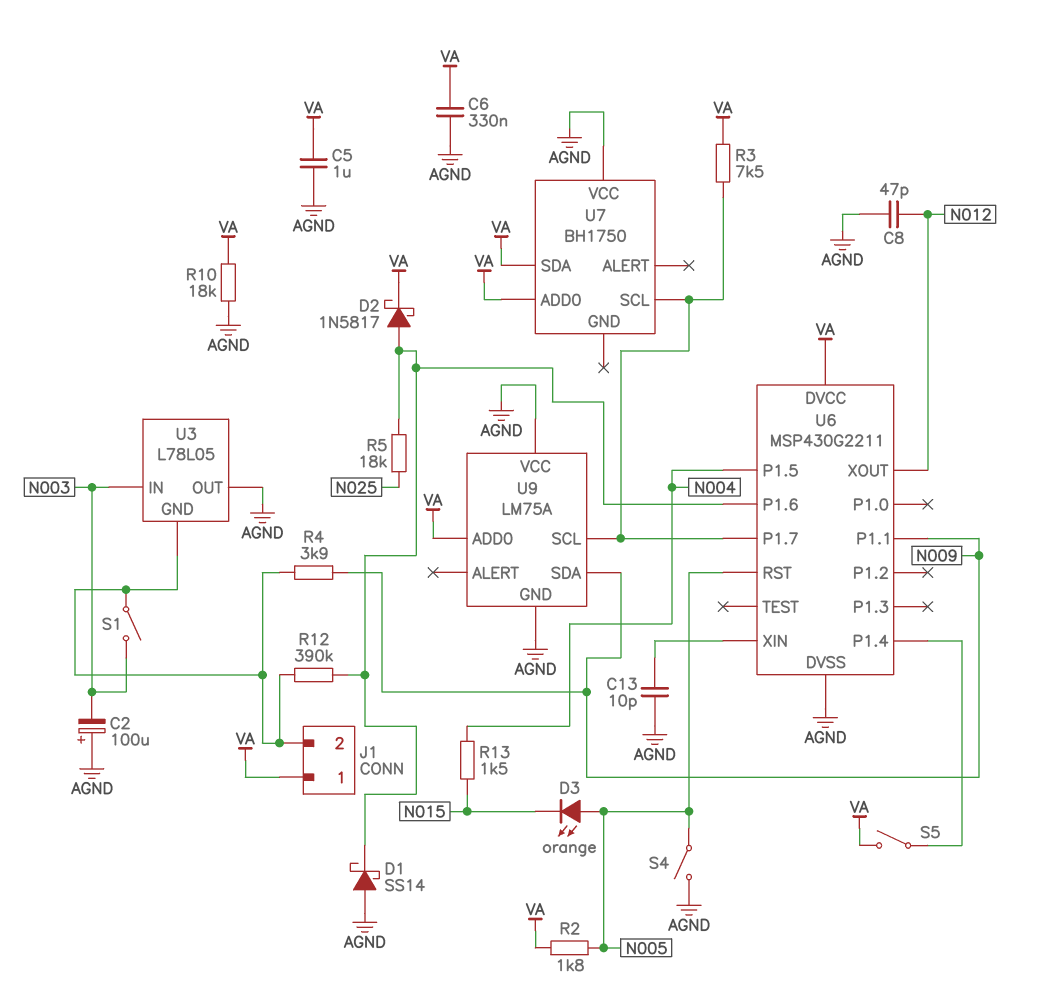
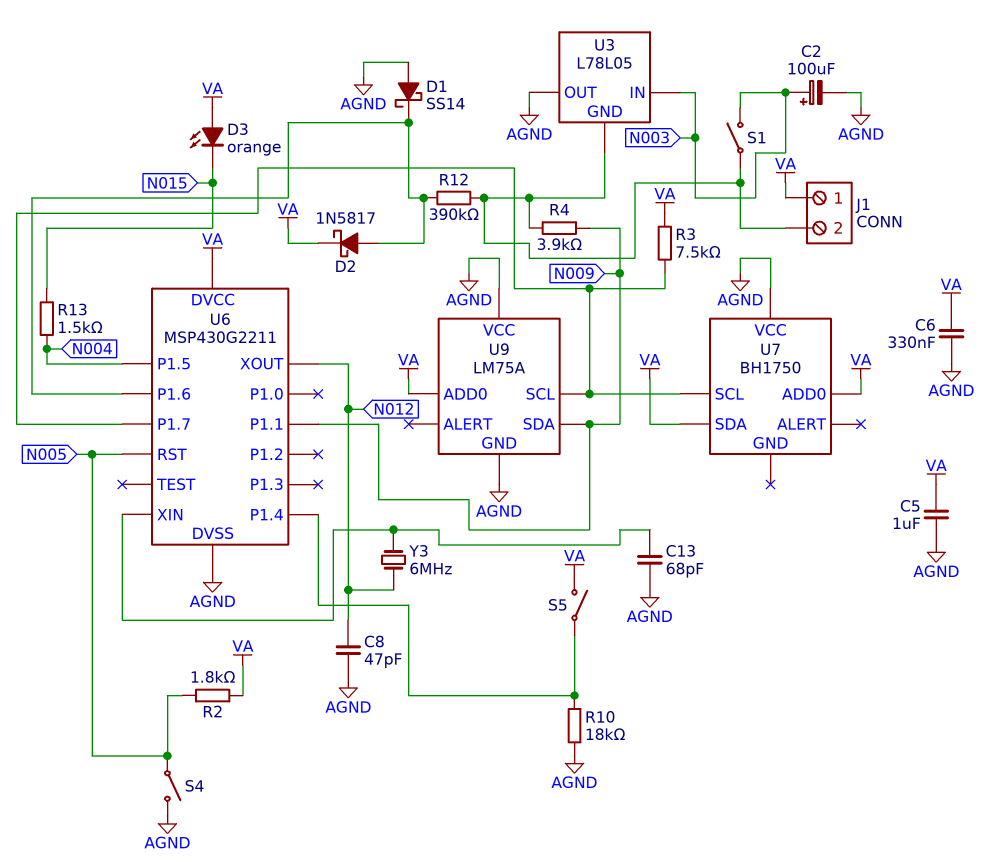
C2: 100uF (plus AGND, minus N003) -> 100uF (plus N003, minus AGND)
C13: 10pF (AGND, U6/XIN) -> 68pF (AGND, U6/XIN)
D3: LED orange (A N005, K N015) -> LED orange (A VA, K N015)
R5: 18k (N025, U6/P1.6) -> none
R10: 18k (AGND, VA) -> 18k (AGND, U6/P1.4)
Y3: none -> 6MHz (N012, U6/XIN)

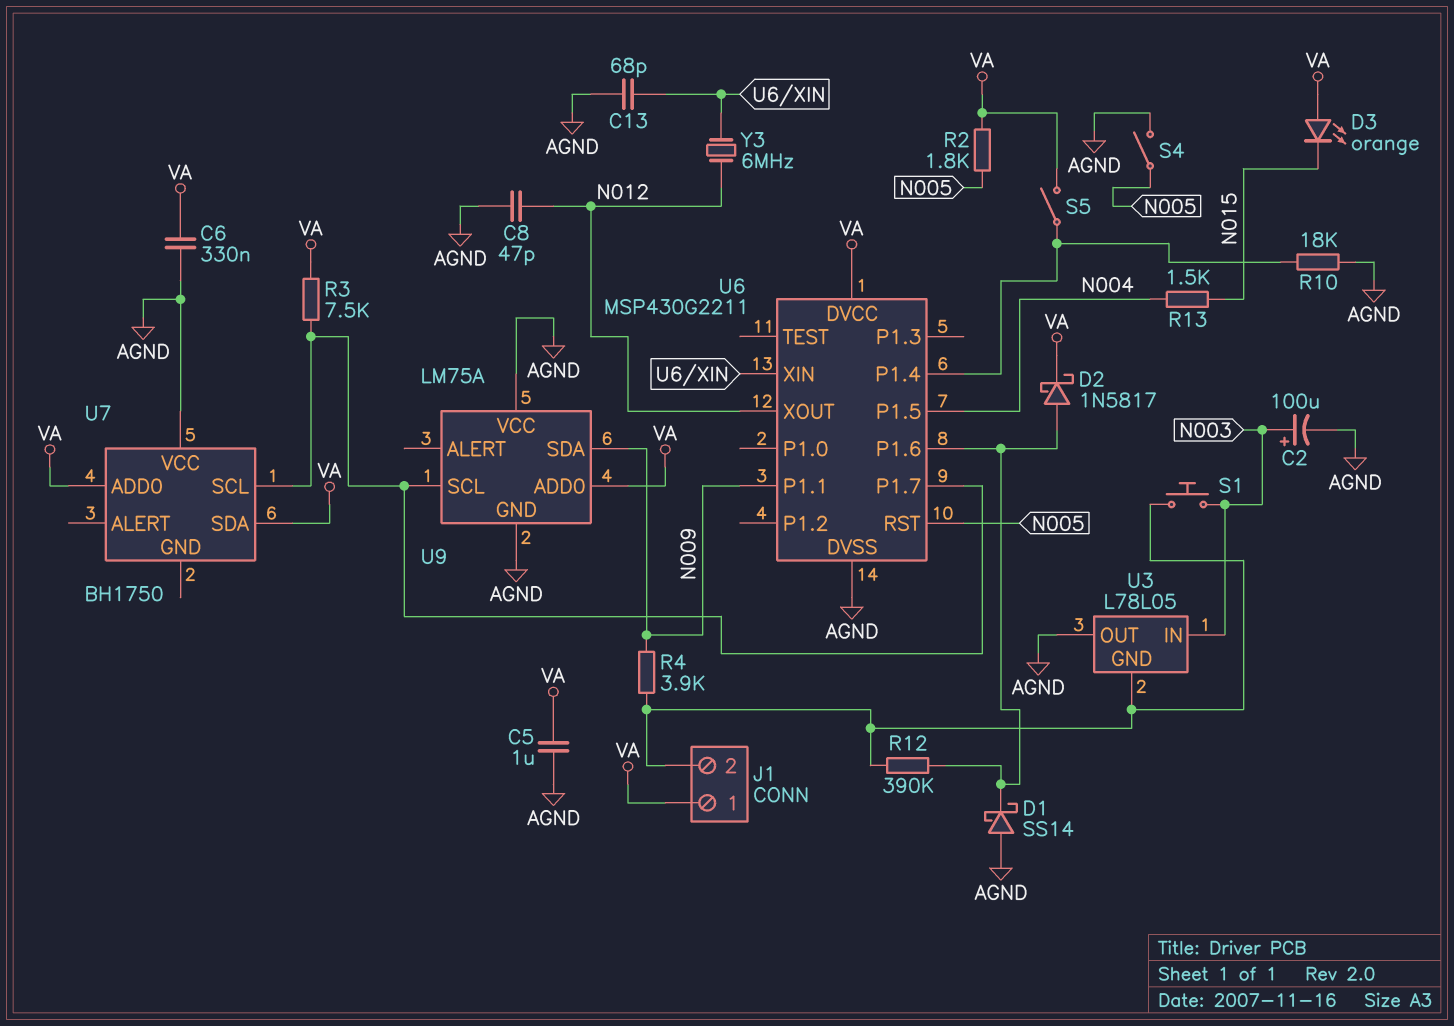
S1: switch (J1/2, N003) -> button (J1/2, N003)

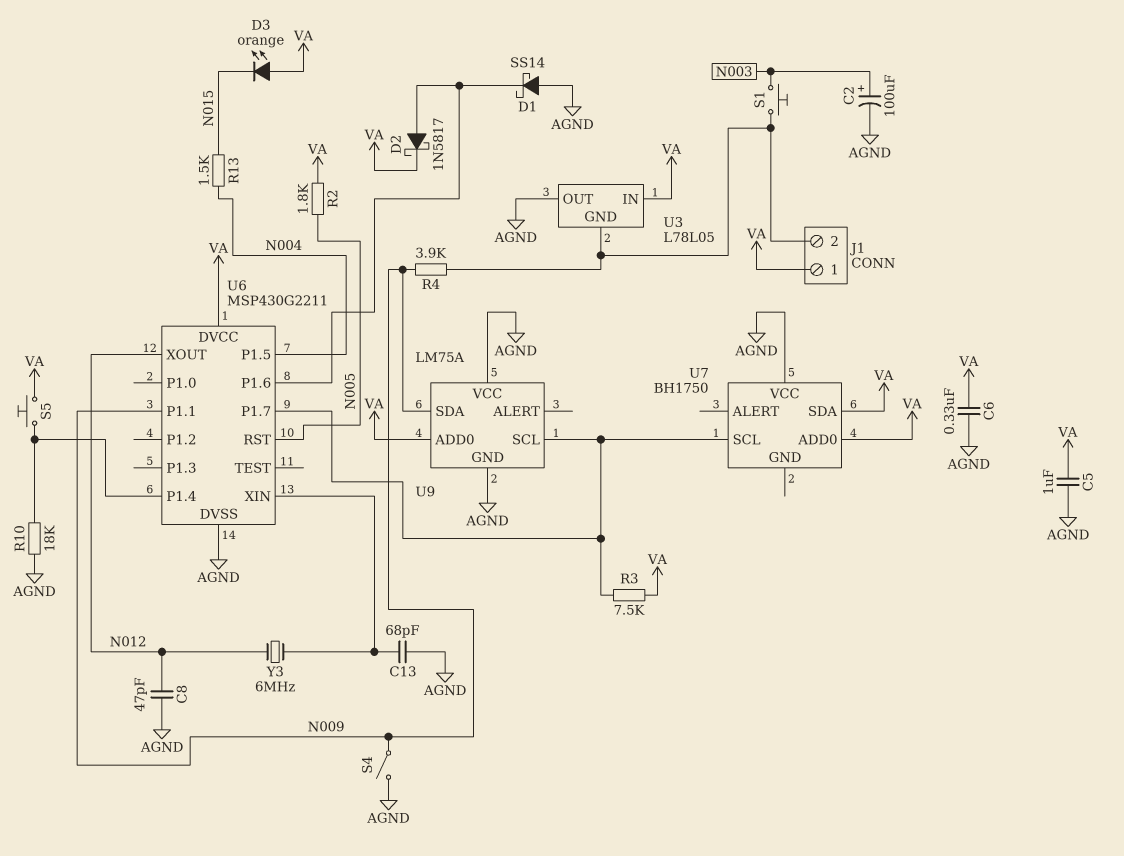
R12: 390k (J1/2, U6/P1.6) -> none
S4: switch (AGND, N005) -> switch (AGND, N009)
S5: switch (U6/P1.4, VA) -> button (U6/P1.4, VA)
U3 pin IN: N003 -> VA

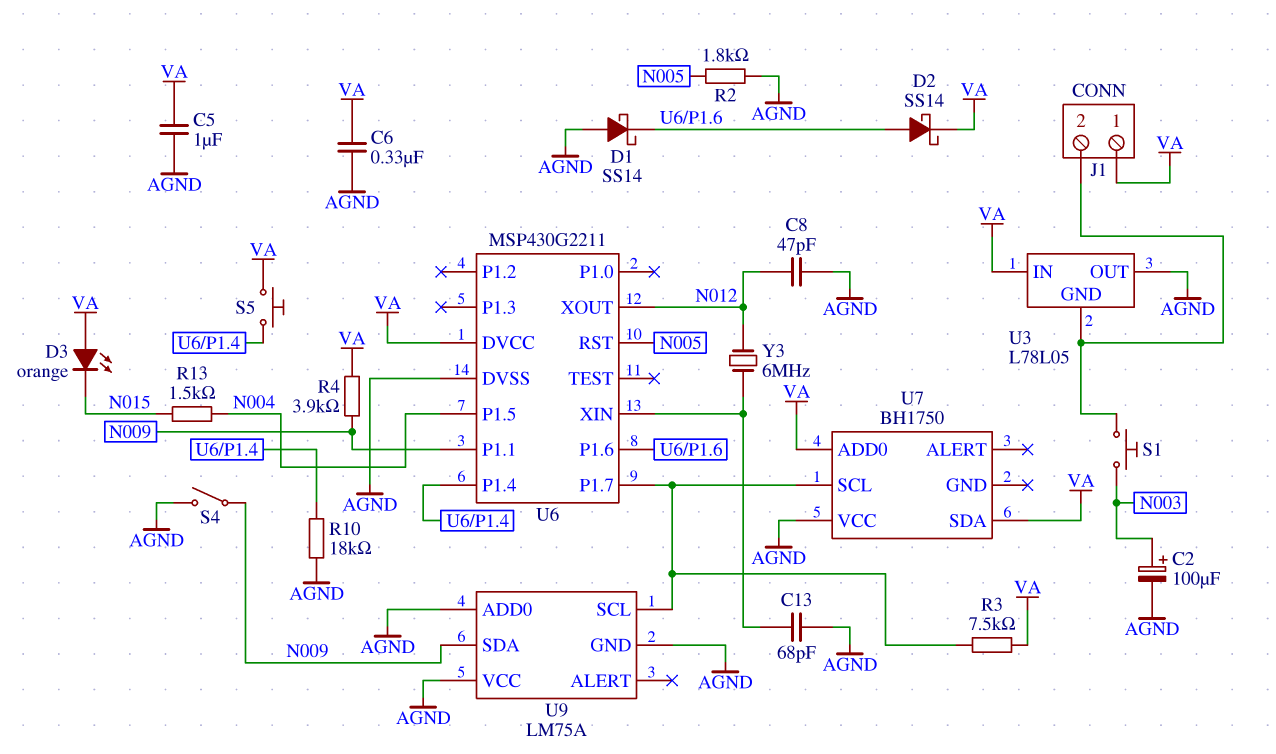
D2: schottky 1N5817 (A U6/P1.6, K VA) -> schottky SS14 (A U6/P1.6, K VA)
R2: 1.8k (N005, VA) -> 1.8k (AGND, N005)
R4: 3.9k (J1/2, N009) -> 3.9k (N009, VA)
U9 pin ADD0: VA -> AGND

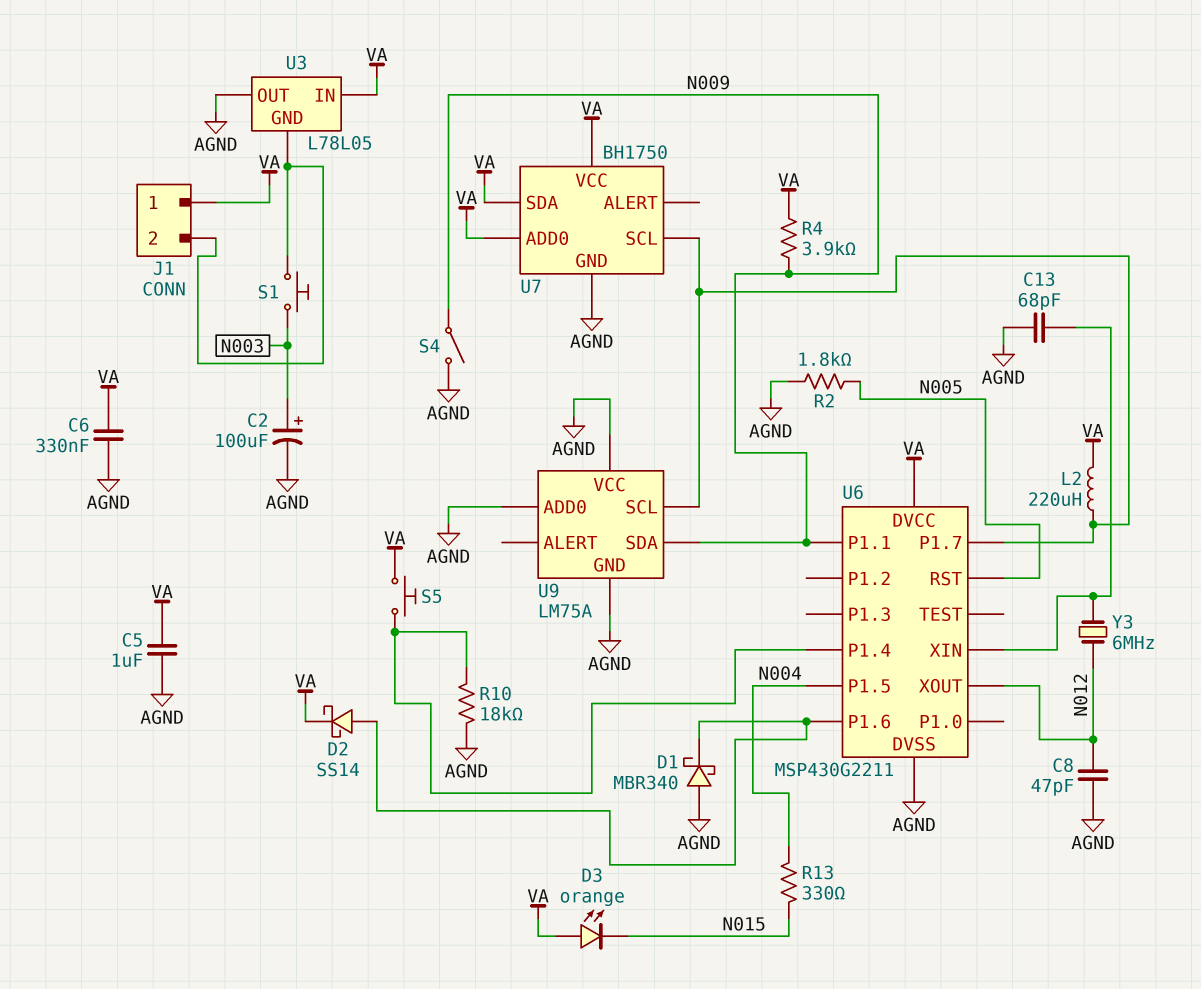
D1: schottky SS14 (A AGND, K U6/P1.6) -> schottky MBR340 (A AGND, K U6/P1.6)
L2: none -> 220uH (U6/P1.7, VA)
R3: 7.5k (U6/P1.7, VA) -> none
R13: 1.5k (N004, N015) -> 330 (N004, N015)
U7 pin GND: none -> AGND
U7 pin VCC: AGND -> VA

